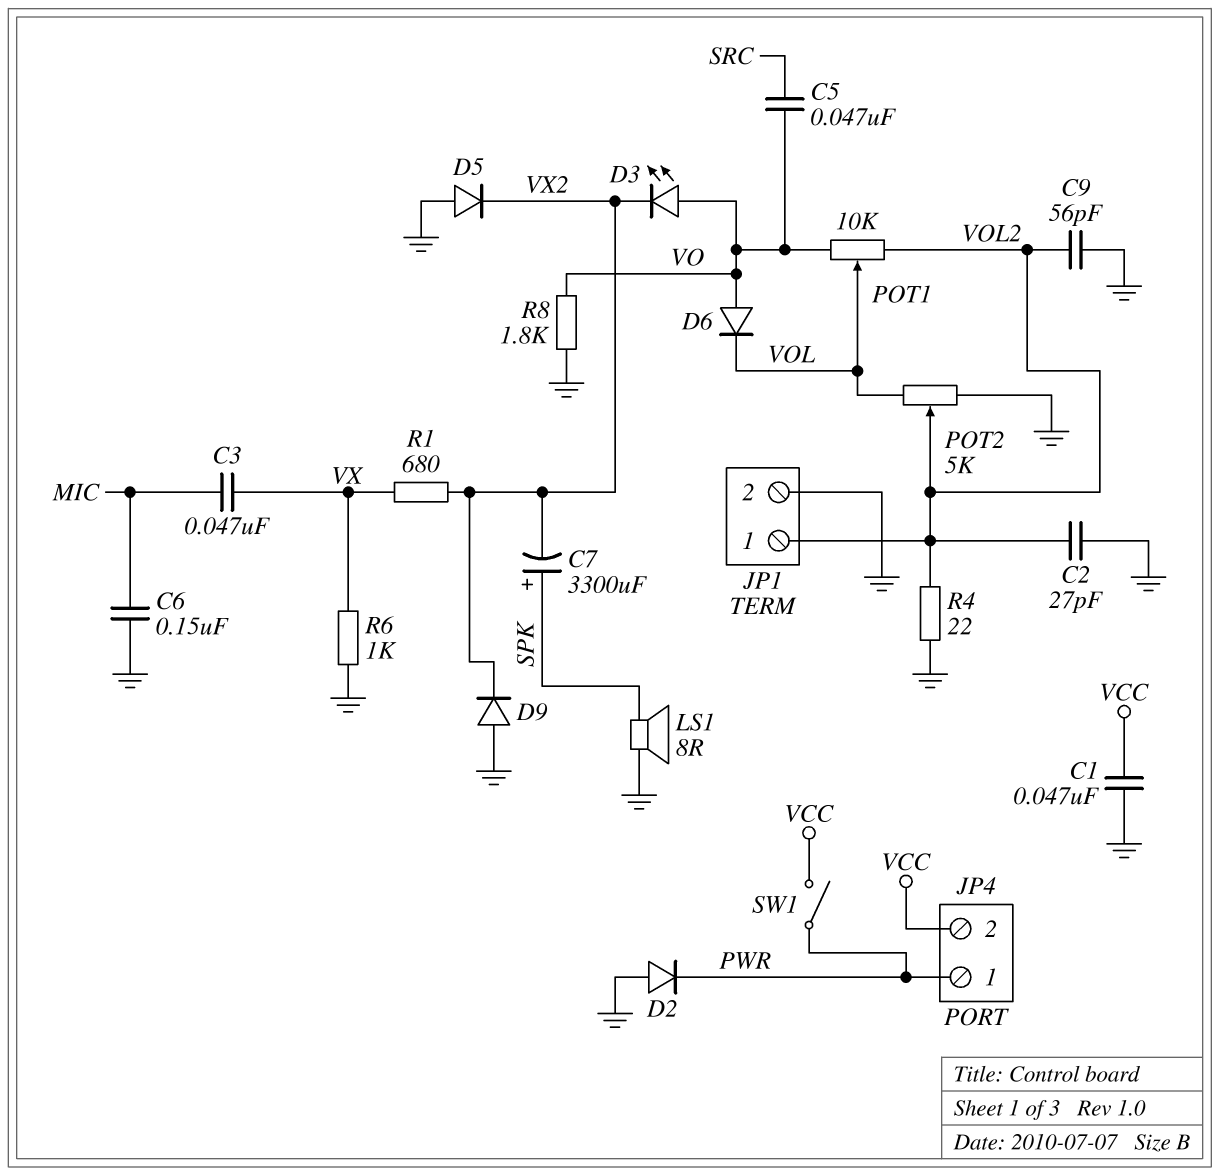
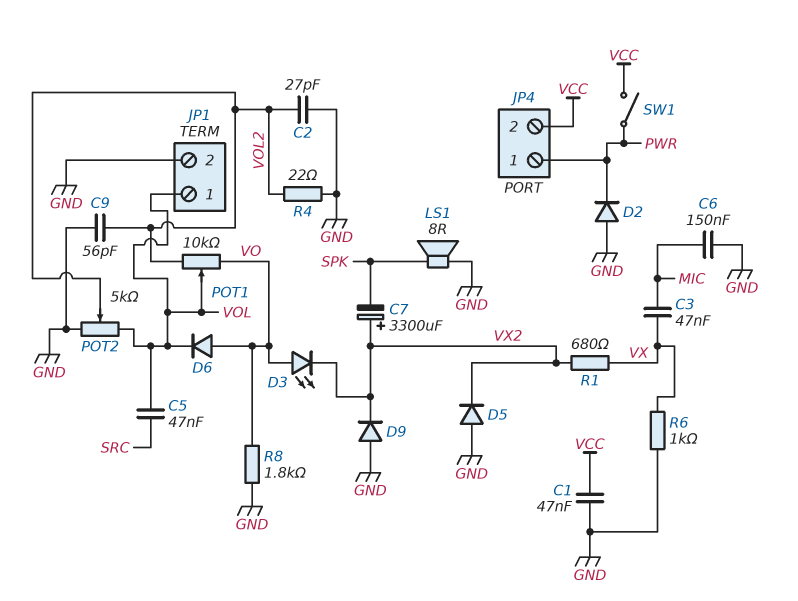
C5: 47nF (SRC, VO) -> 47nF (SRC, VOL)
C7: 3300uF (plus SPK, minus VX2) -> 3300uF (plus VX2, minus SPK)
JP1 pin 1: VOL2 -> VOL

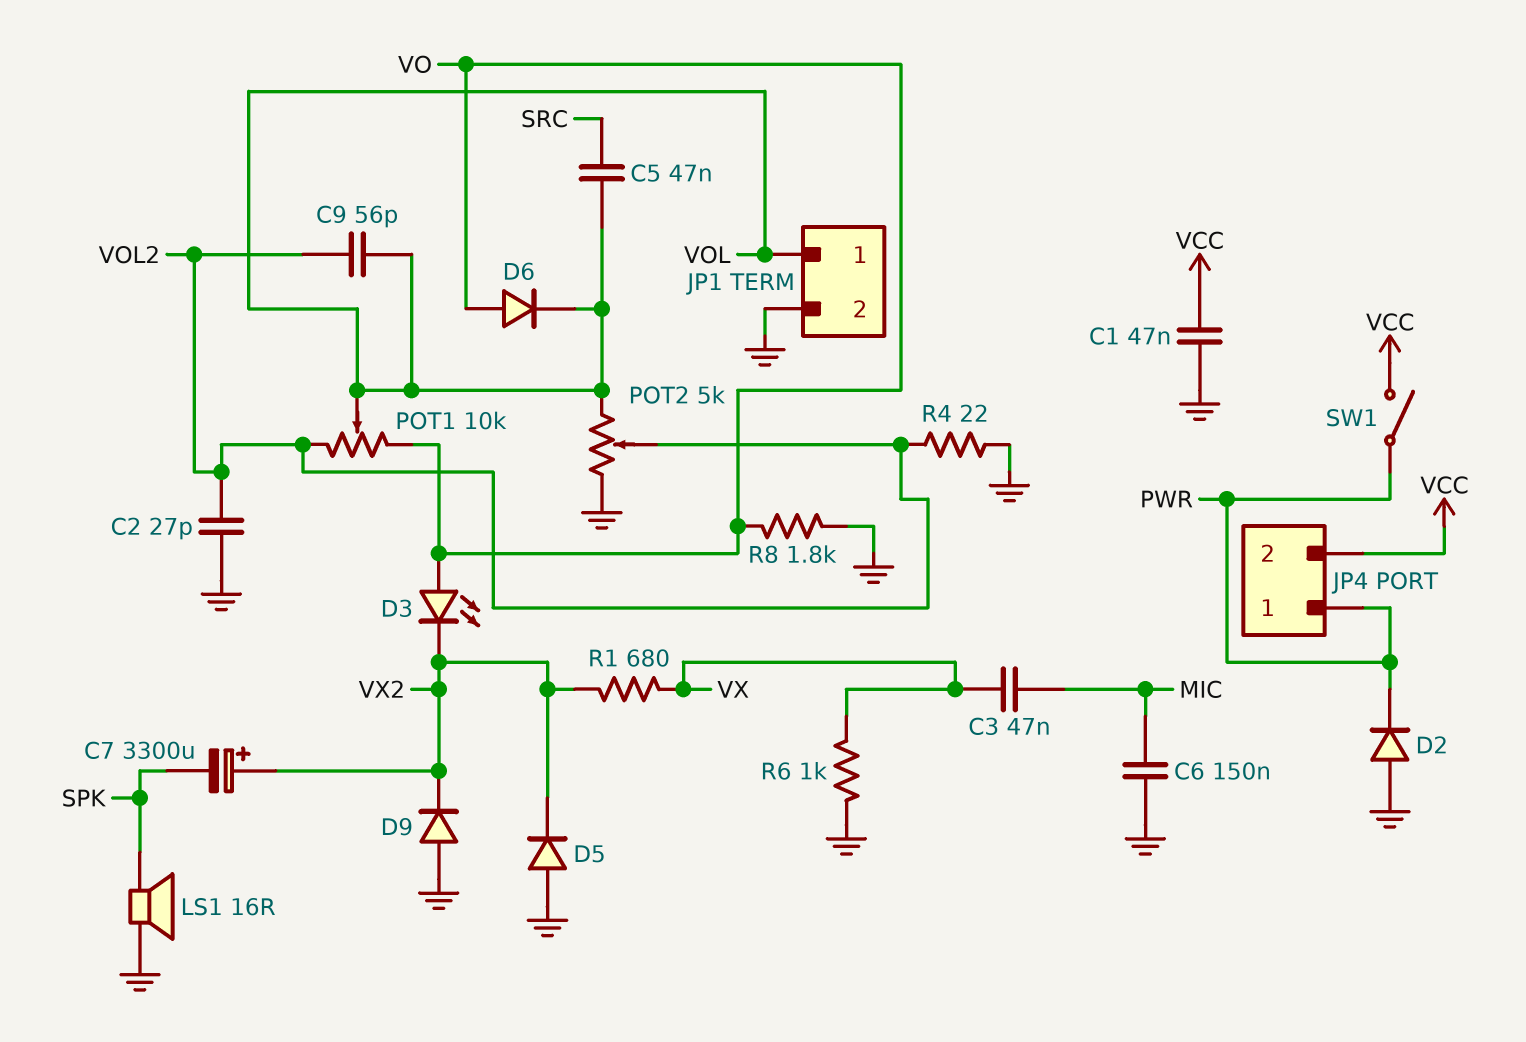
C9: 56pF (GND, VOL2) -> 56pF (VOL, VOL2)
LS1: speaker 8R (GND, SPK) -> speaker 16R (GND, SPK)

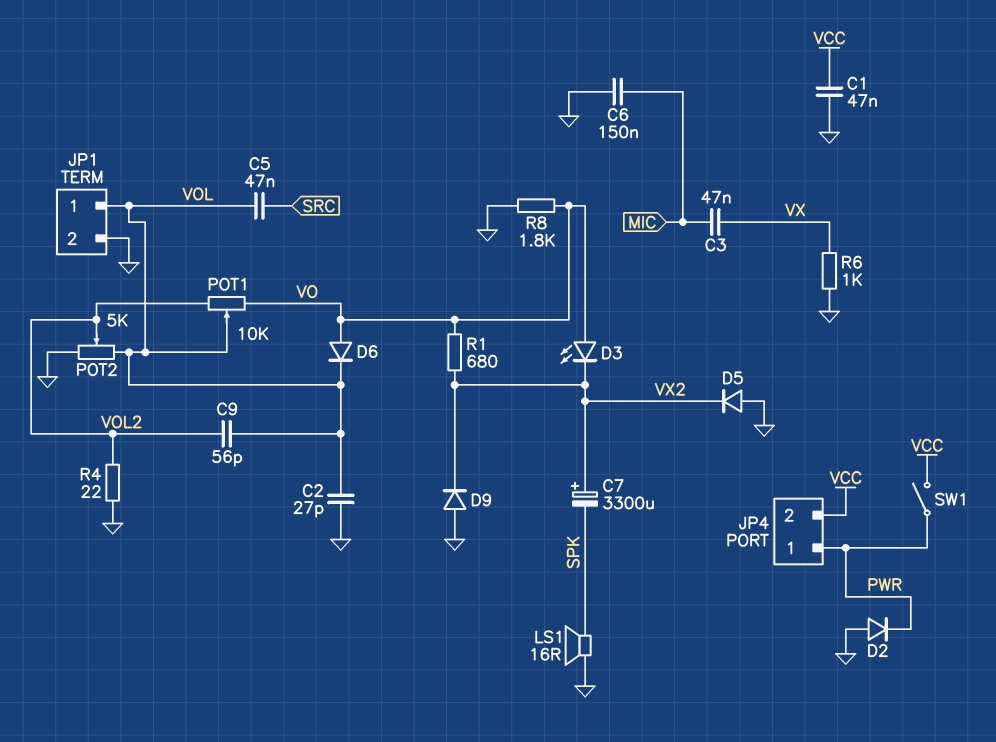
C2: 27pF (GND, VOL2) -> 27pF (GND, VOL)
R1: 680 (VX, VX2) -> 680 (VO, VX2)

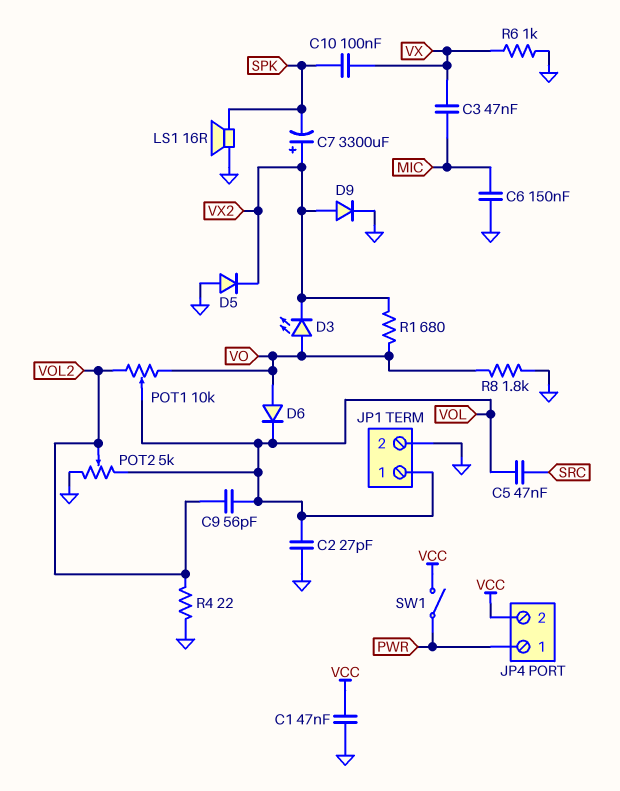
C10: none -> 100nF (SPK, VX)
D2: diode (A GND, K PWR) -> none
D9: diode (A GND, K VX2) -> diode (A VX2, K GND)

